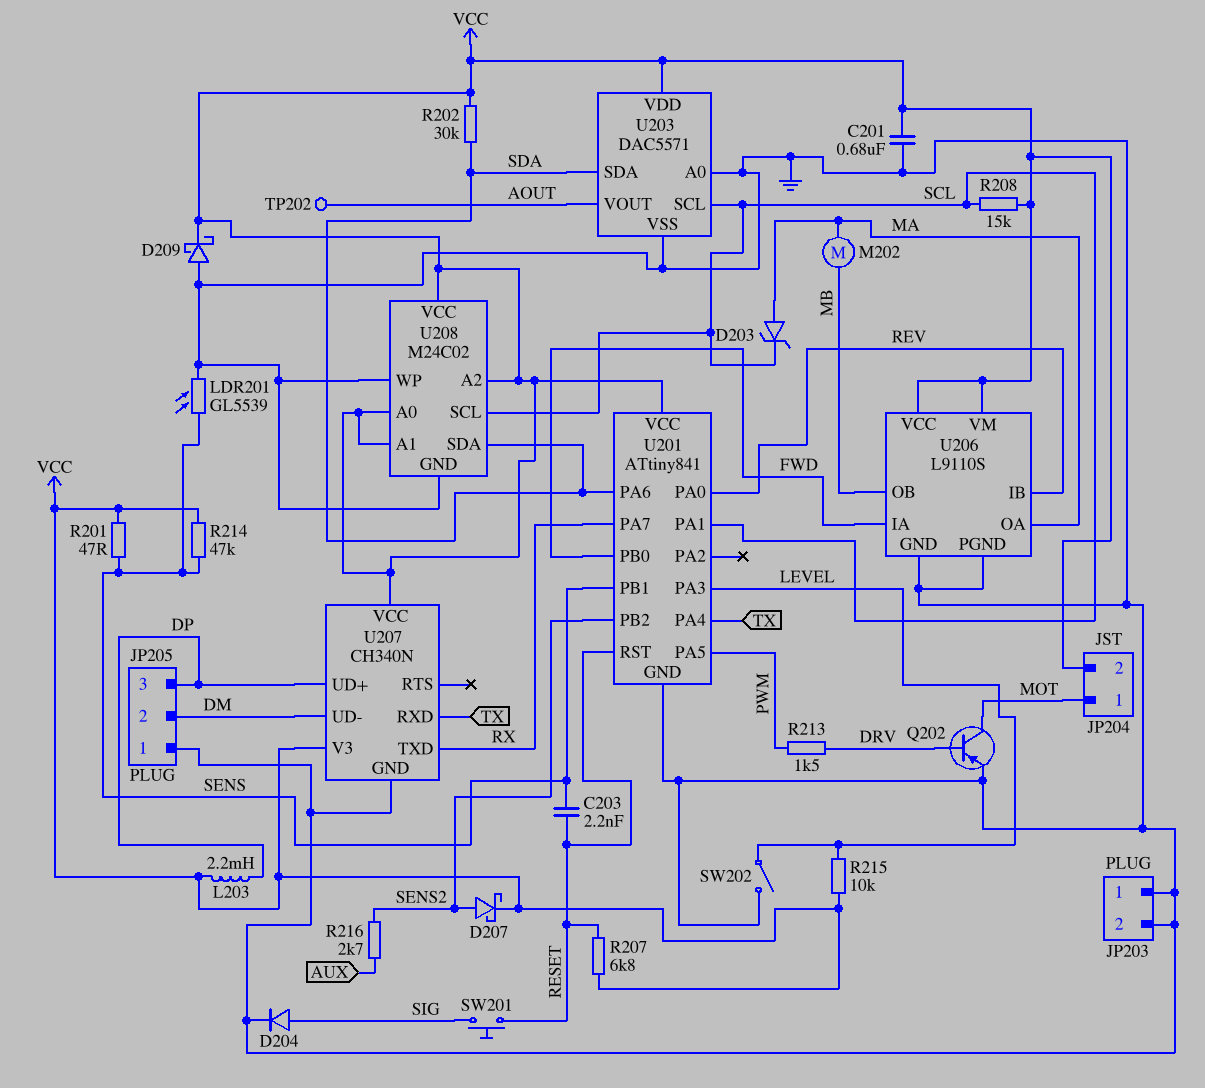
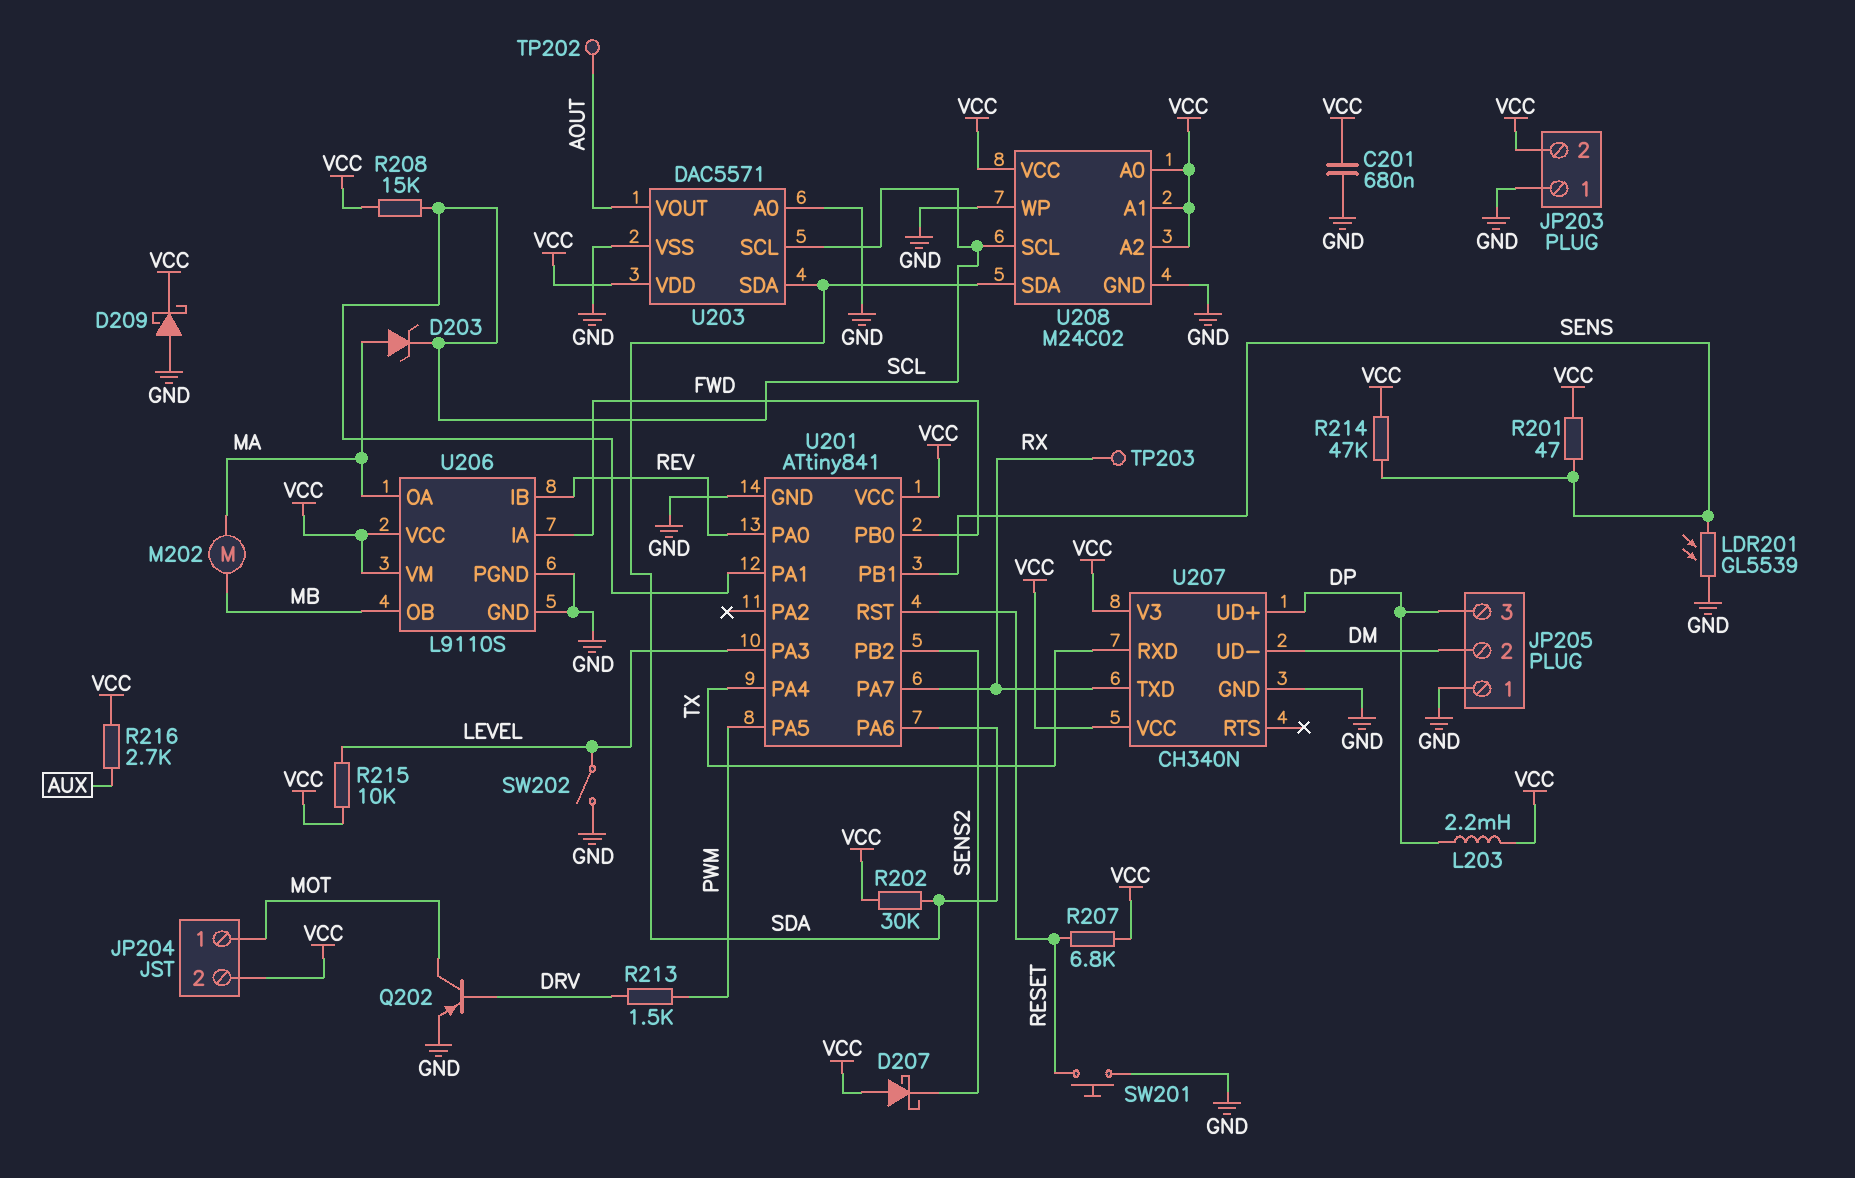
C203: 2.2nF (RESET, SENS) -> none
D204: diode (A SIG, K GND) -> none
D207: schottky (A SENS2, K VCC) -> schottky (A VCC, K SENS2)
JP203 pin 2: GND -> VCC
R216: 2.7k (AUX, SENS2) -> 2.7k (AUX, VCC)
SW201: button (RESET, SIG) -> button (GND, RESET)
TP203: none -> test point (RX)

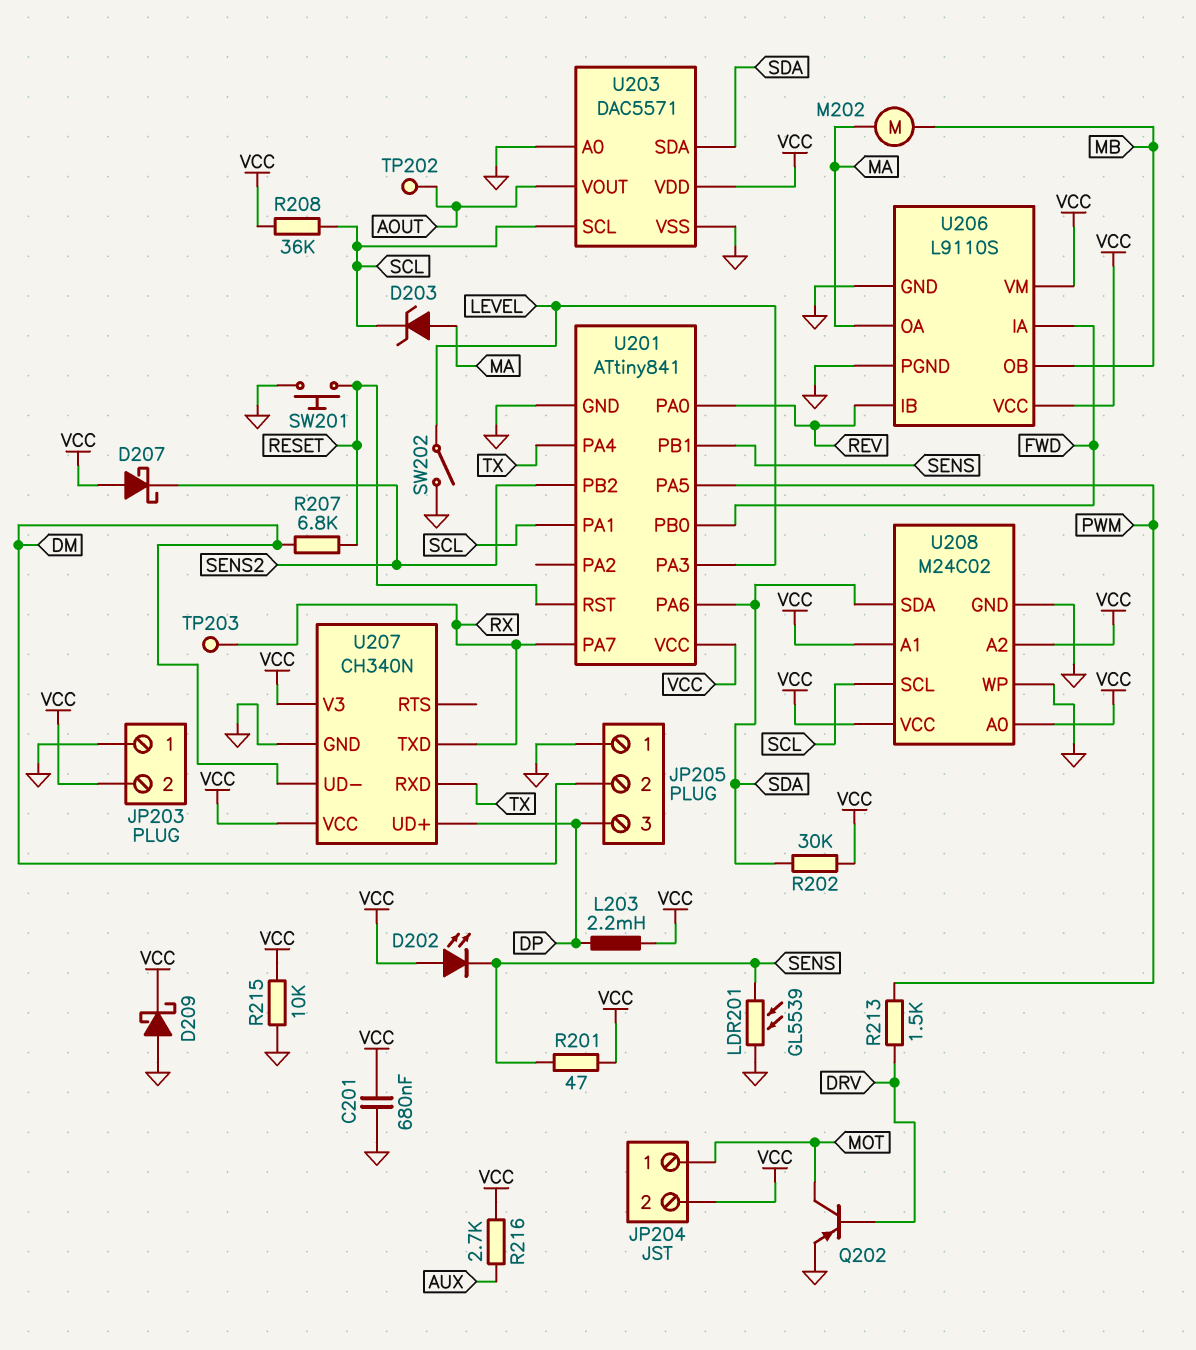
D202: none -> LED (A VCC, K SENS)
R207: 6.8k (RESET, VCC) -> 6.8k (DM, RESET)
R208: 15k (SCL, VCC) -> 36k (SCL, VCC)
R214: 47k (SENS, VCC) -> none
R215: 10k (LEVEL, VCC) -> 10k (GND, VCC)

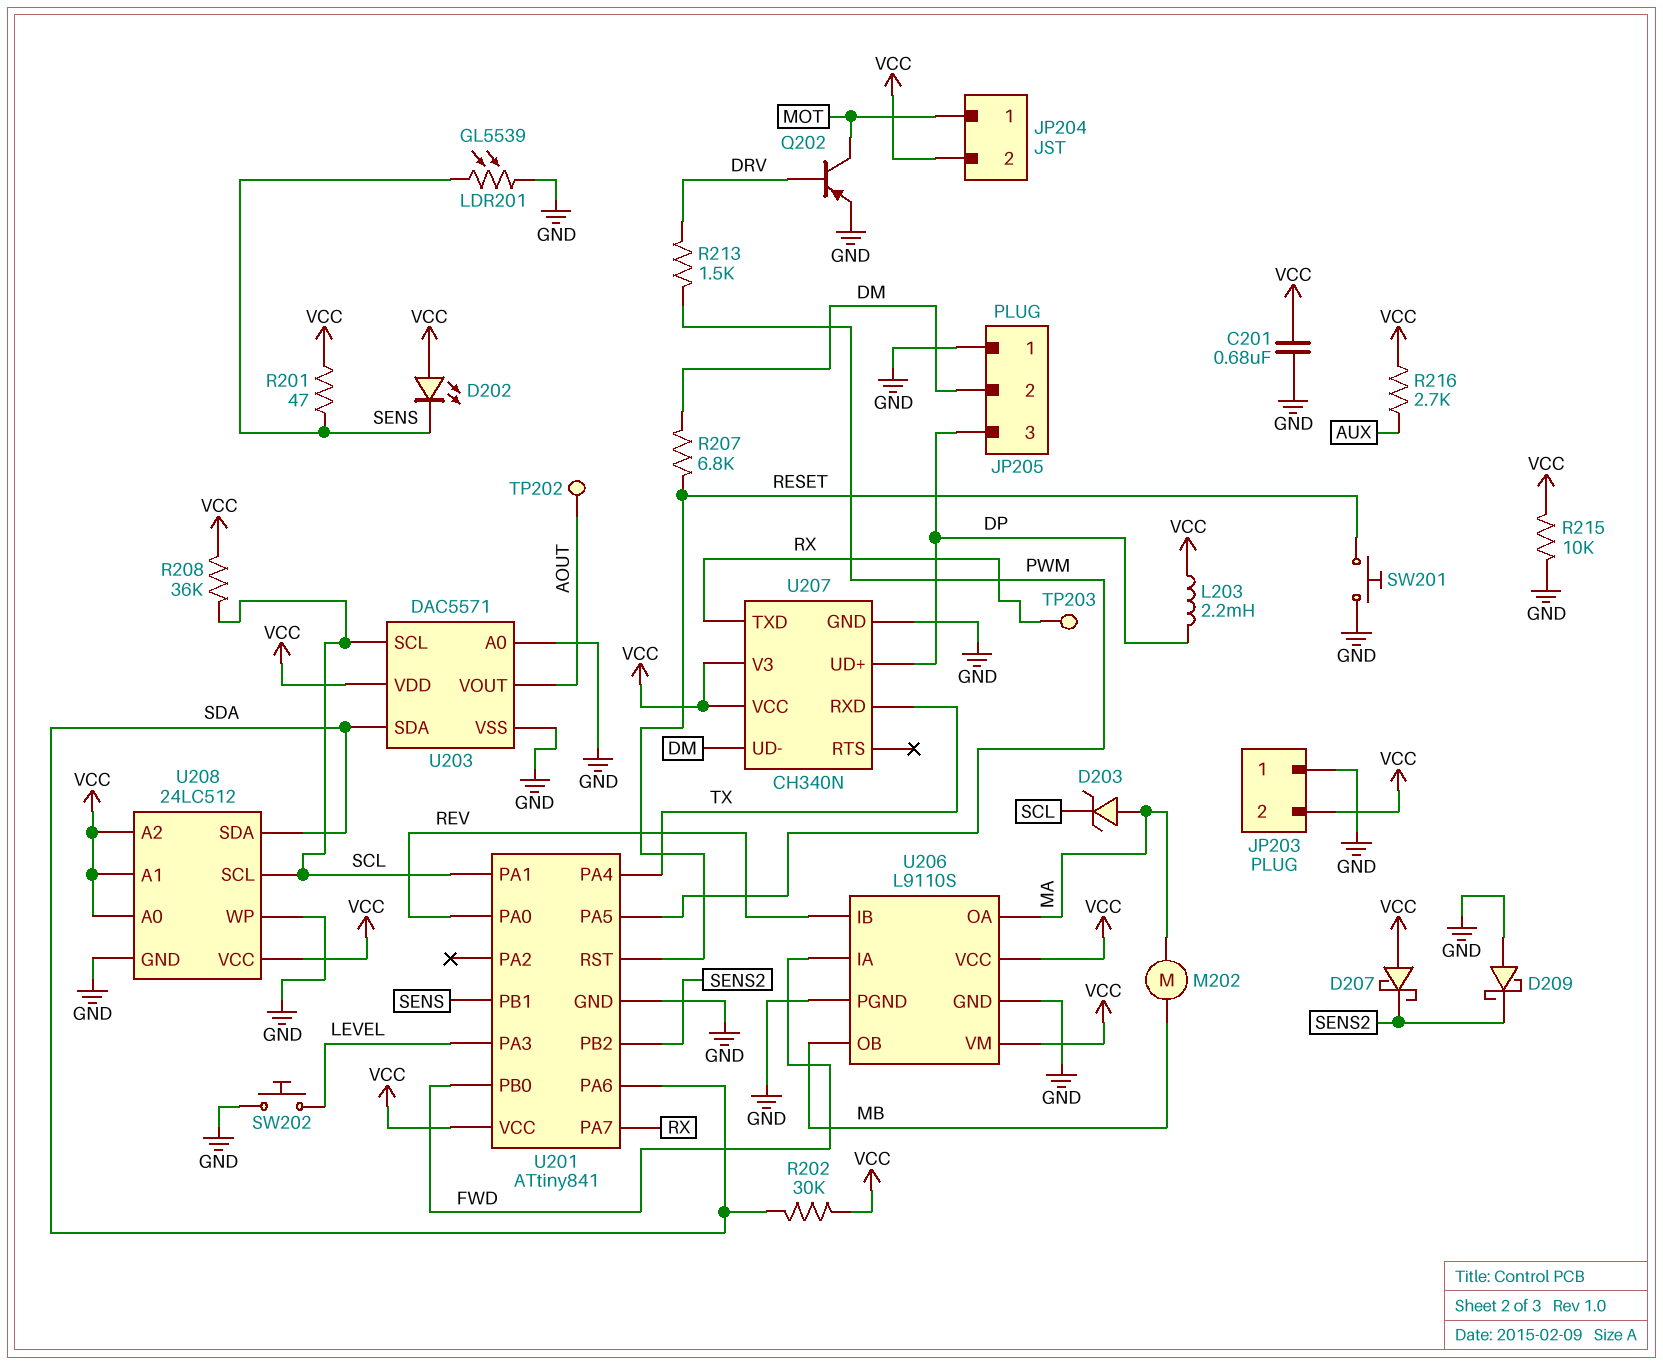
D209: schottky (A GND, K VCC) -> schottky (A GND, K SENS2)
SW202: switch (GND, LEVEL) -> button (GND, LEVEL)
U208: M24C02 -> 24LC512

